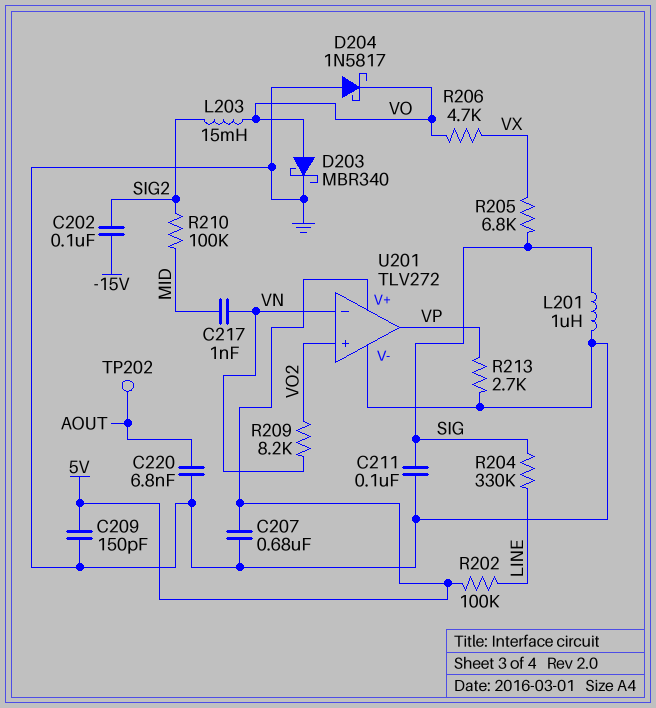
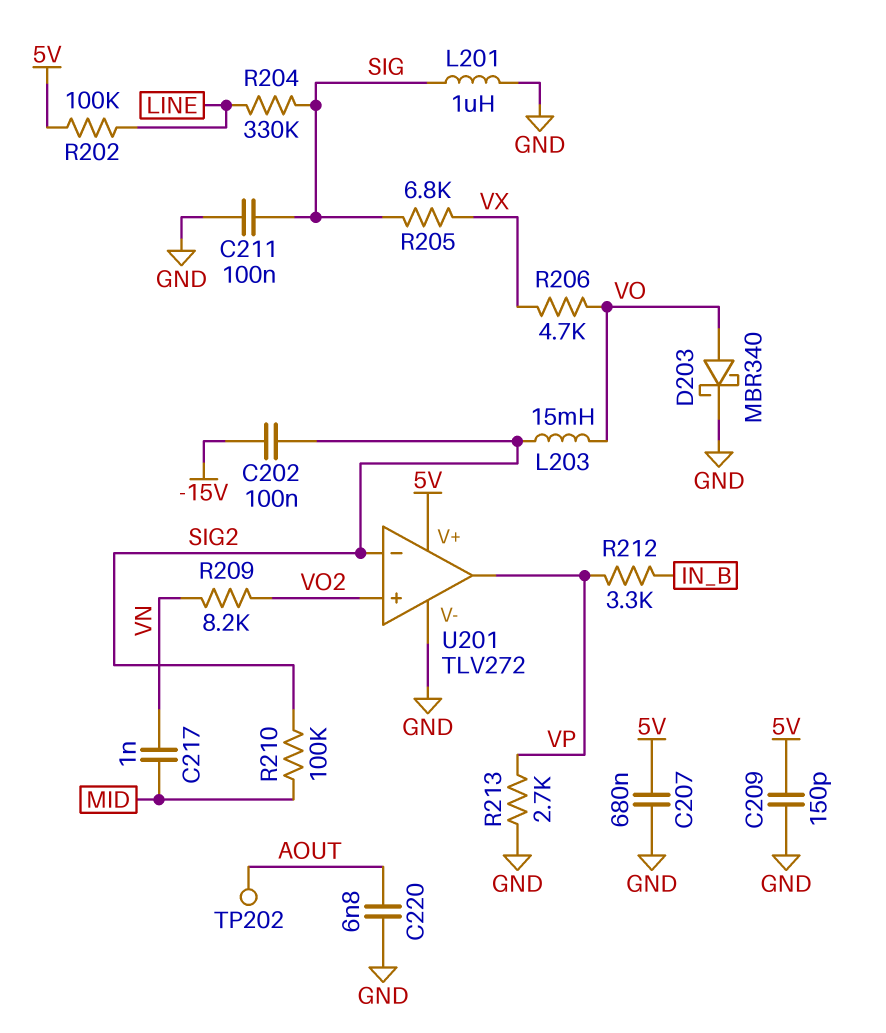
D204: schottky 1N5817 (A GND, K VO) -> none
R212: none -> 3.3k (IN_B, VP)
U201 pin in-: VN -> SIG2

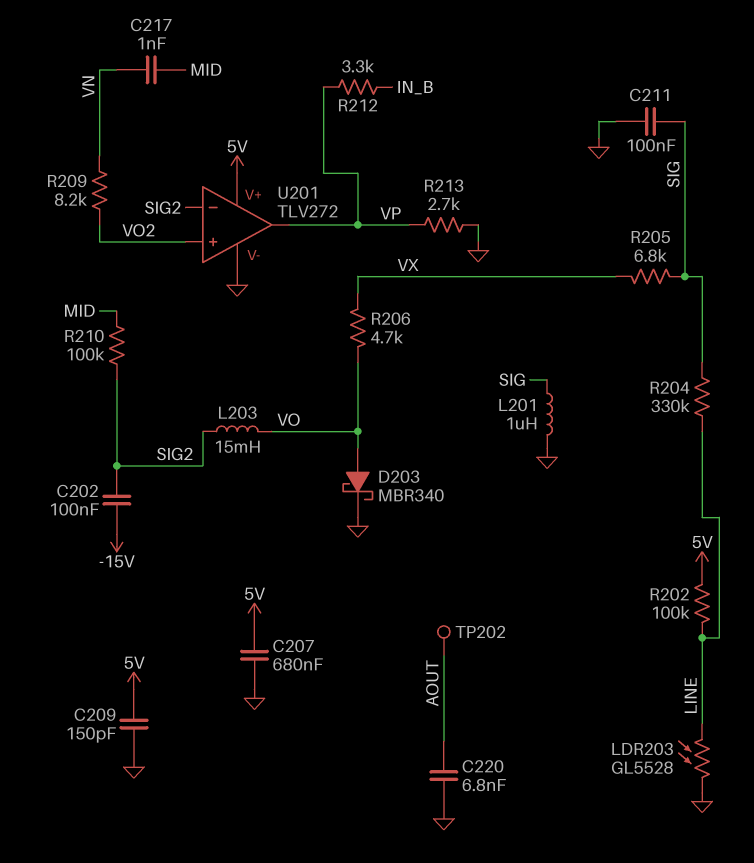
LDR203: none -> GL5528 (GND, LINE)

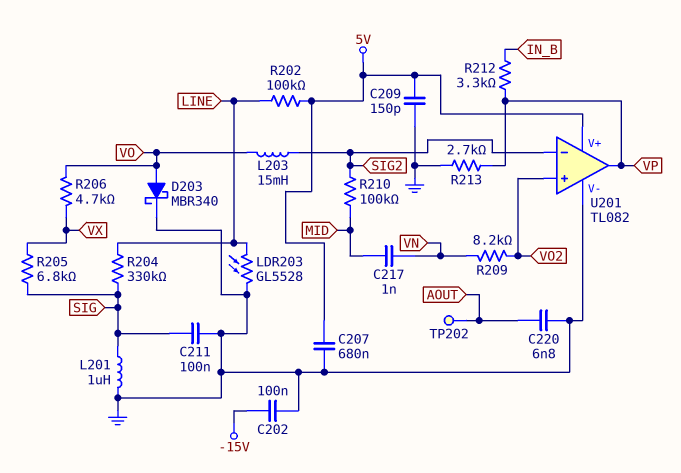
C202: 100nF (-15V, SIG2) -> 100nF (-15V, GND)
U201: TLV272 -> TL082

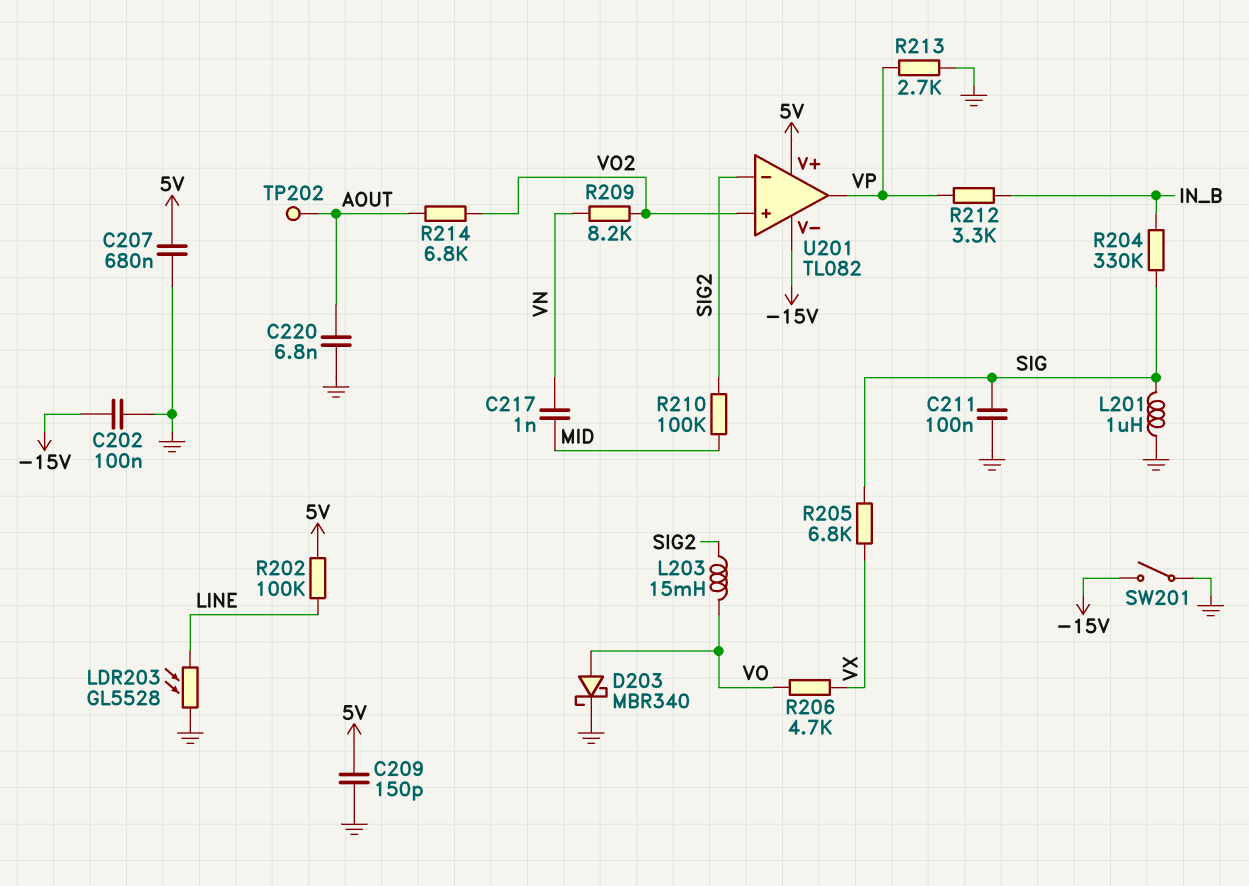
R204: 330k (LINE, SIG) -> 330k (IN_B, SIG)
R214: none -> 6.8k (AOUT, VO2)
SW201: none -> switch (-15V, GND)
U201 pin V-: GND -> -15V

